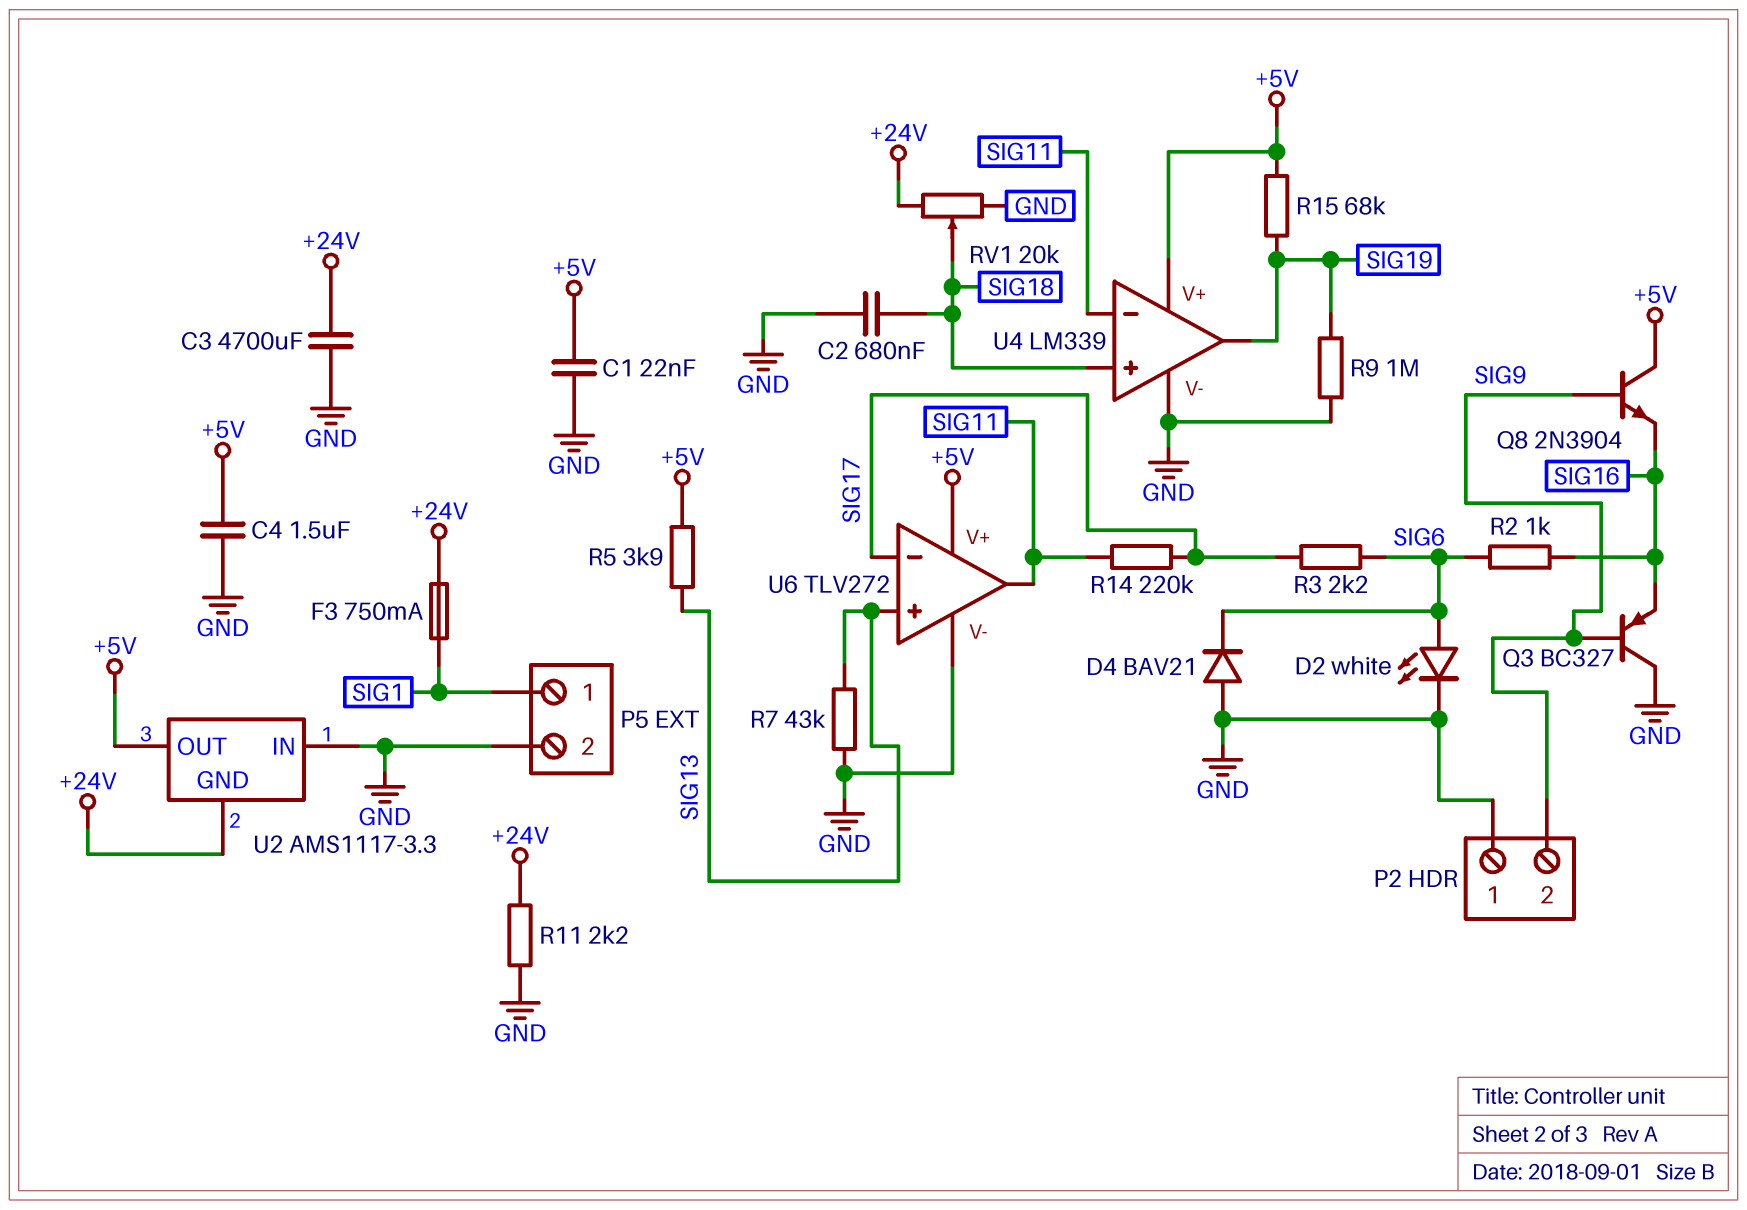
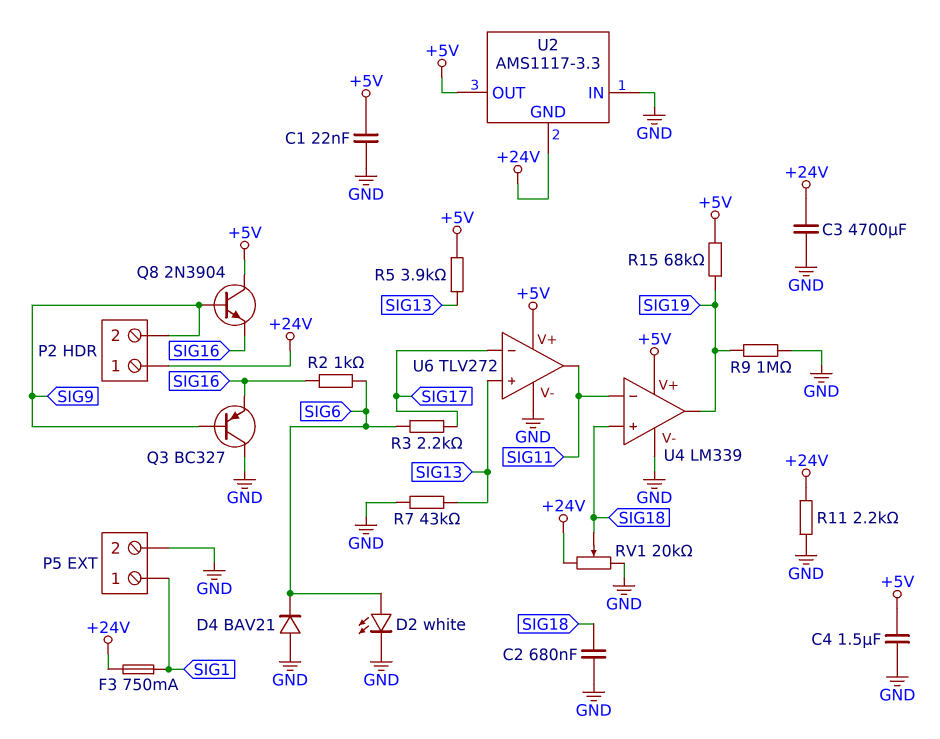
P2 pin 1: GND -> +24V
R14: 220k (SIG11, SIG17) -> none

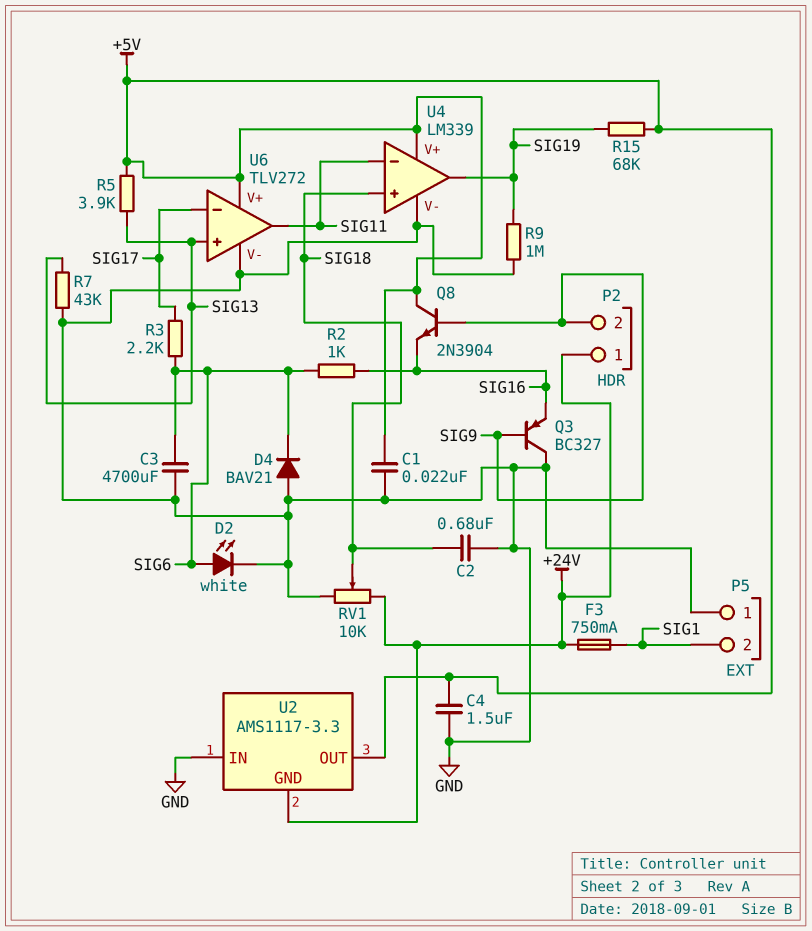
C3: 4700uF (+24V, GND) -> 4700uF (GND, SIG6)
P5 pin 1: SIG1 -> GND
P5 pin 2: GND -> SIG1
R11: 2.2k (+24V, GND) -> none
RV1: 20k (+24V, GND, wiper SIG18) -> 10k (+24V, GND, wiper SIG18)

